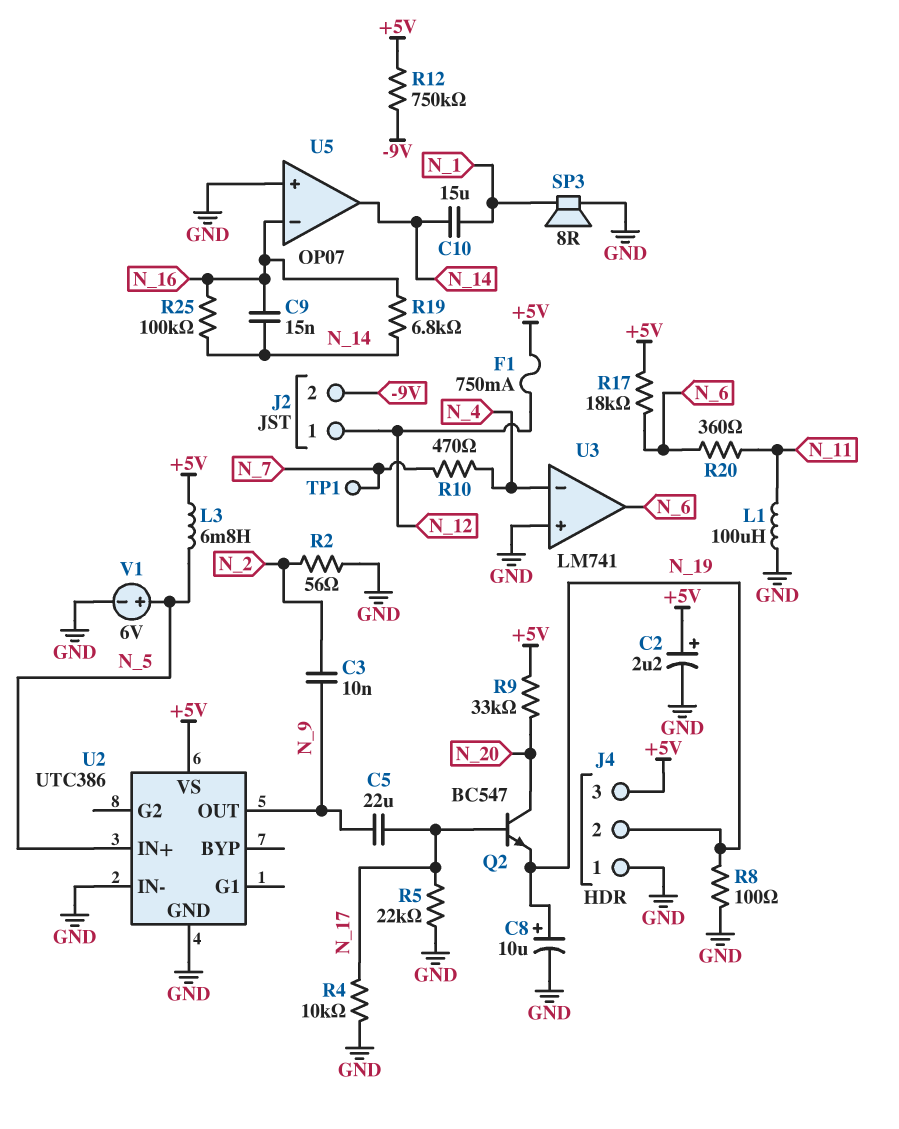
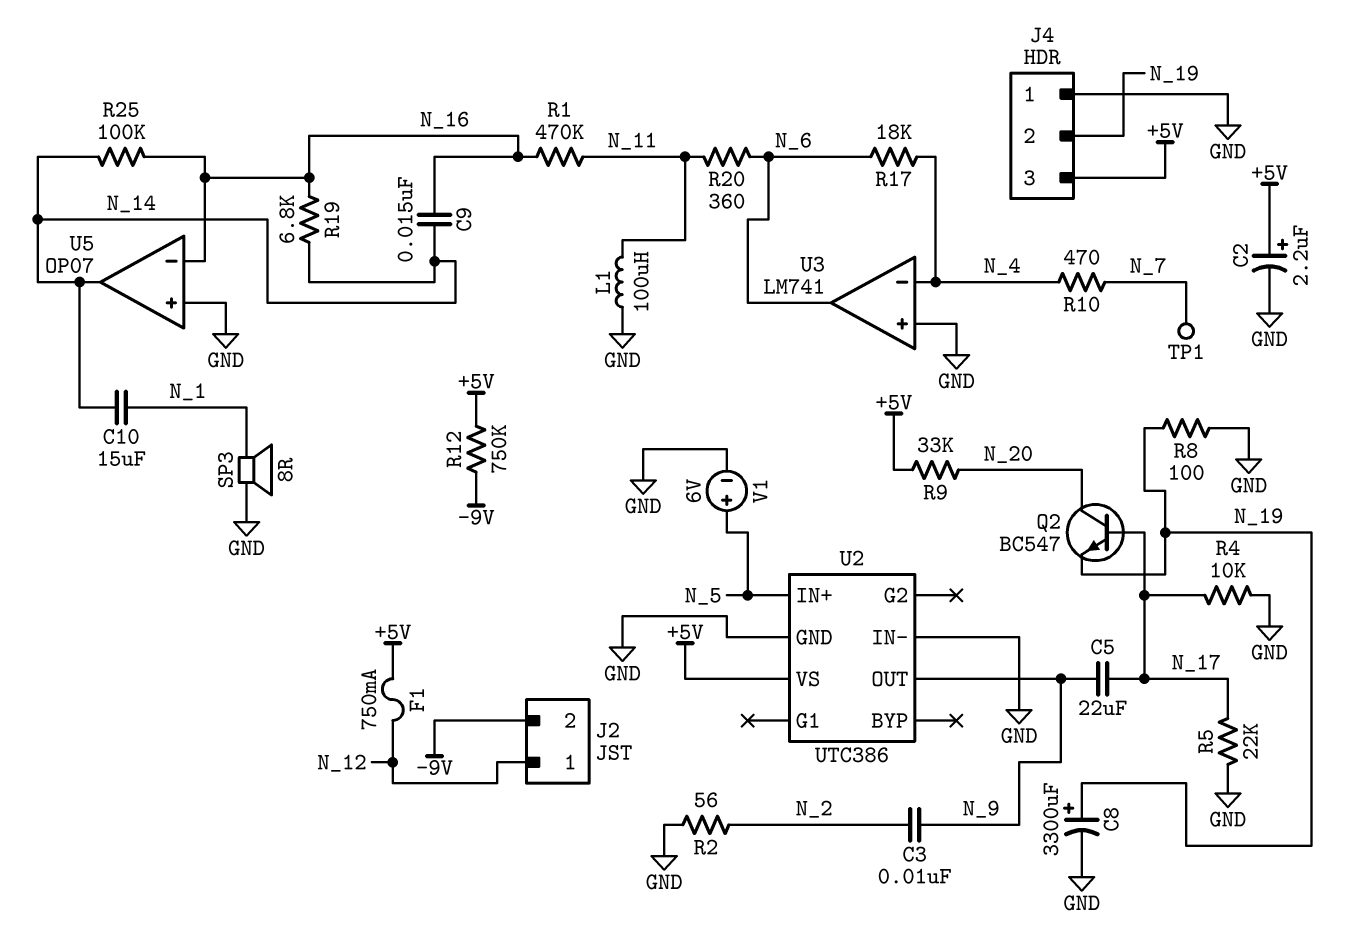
C8: 10uF (plus N_19, minus GND) -> 3300uF (plus N_19, minus GND)
L3: 6.8mH (+5V, N_5) -> none
R1: none -> 470k (N_11, N_16)
R17: 18k (+5V, N_6) -> 18k (N_4, N_6)

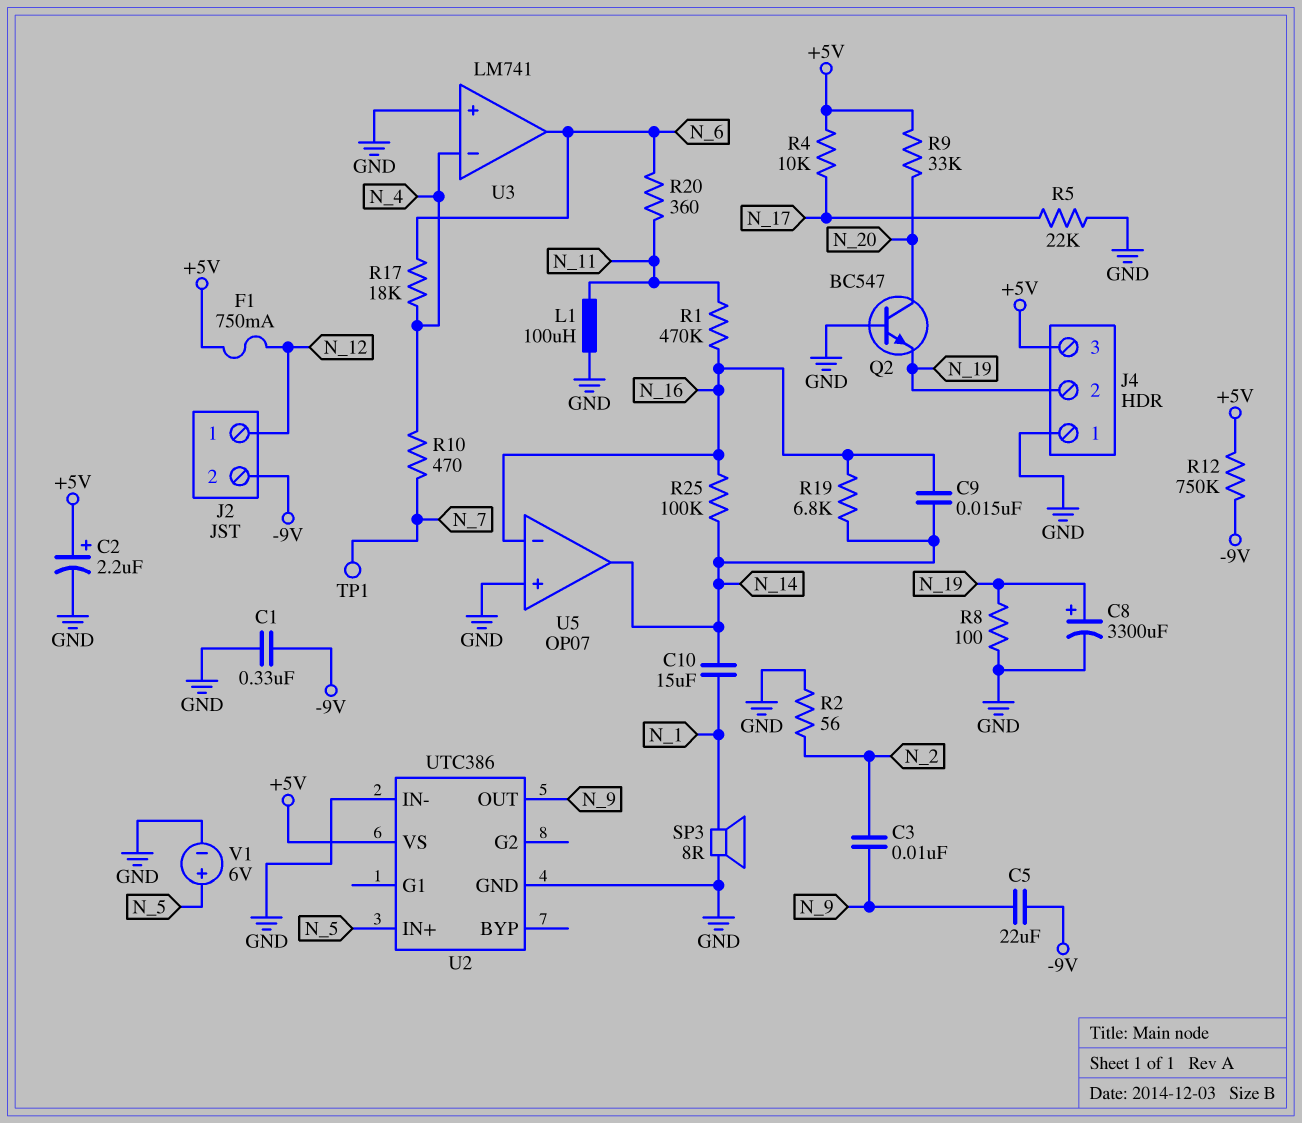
C1: none -> 330nF (-9V, GND)
C5: 22uF (N_9, N_17) -> 22uF (-9V, N_9)
Q2: NPN BC547 (B N_17, C N_20, E N_19) -> NPN BC547 (B GND, C N_20, E N_19)
R4: 10k (GND, N_17) -> 10k (+5V, N_17)

